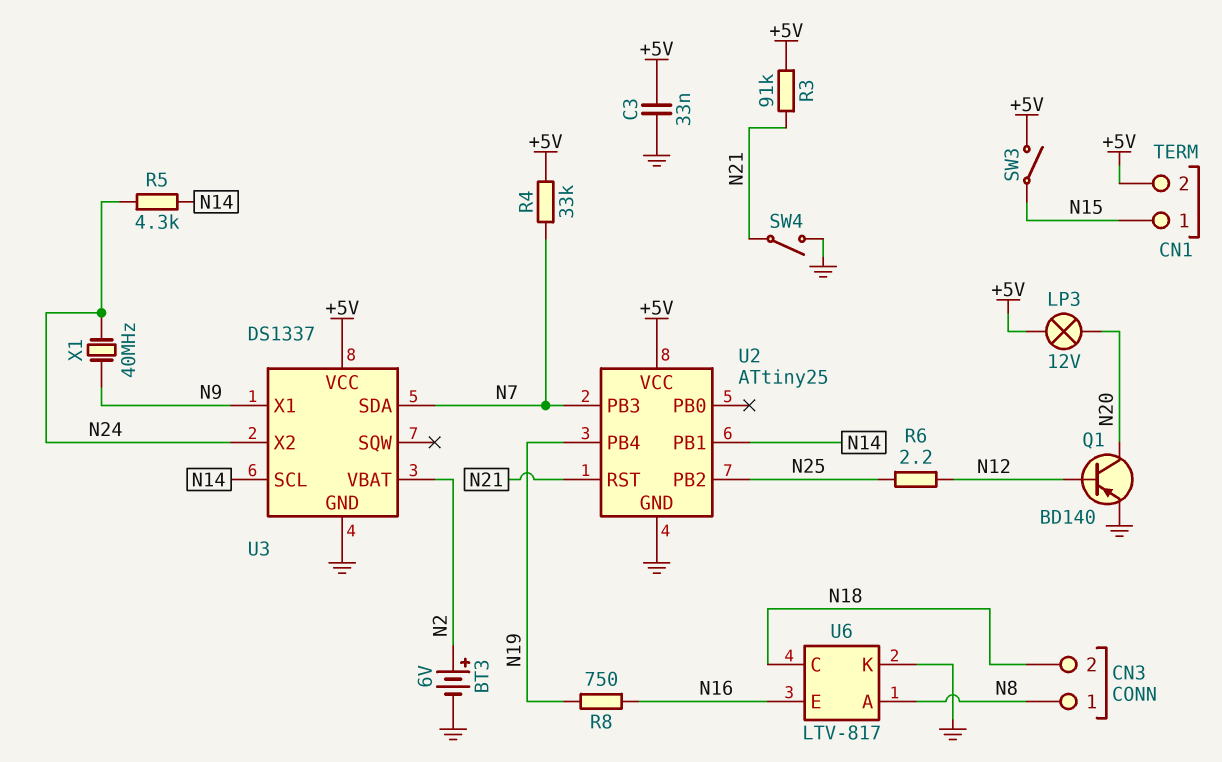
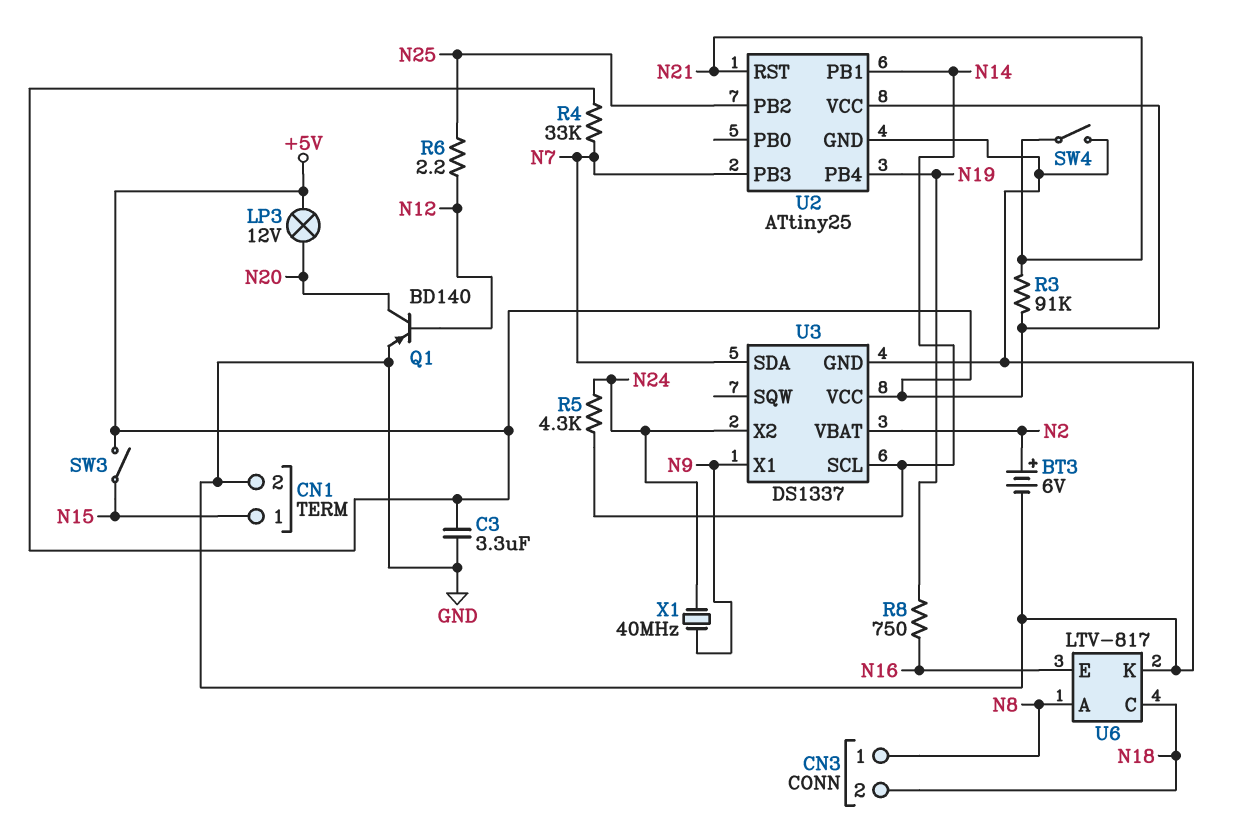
C3: 33nF (+5V, GND) -> 3.3uF (+5V, GND)
CN1 pin 2: +5V -> GND

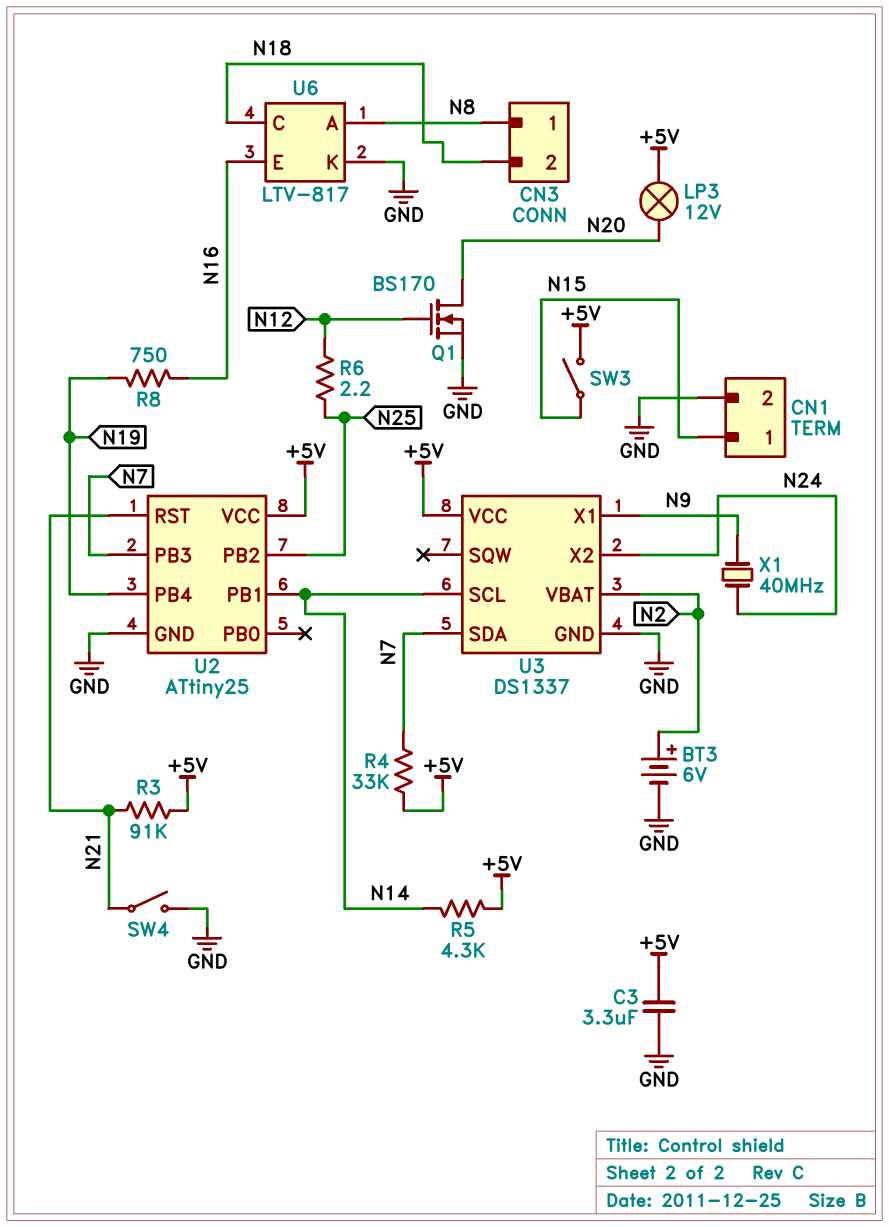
Q1: PNP BD140 (B N12, C N20, E GND) -> NMOS BS170 (G N12, D N20, S GND)
R5: 4.3k (N14, N24) -> 4.3k (+5V, N14)

